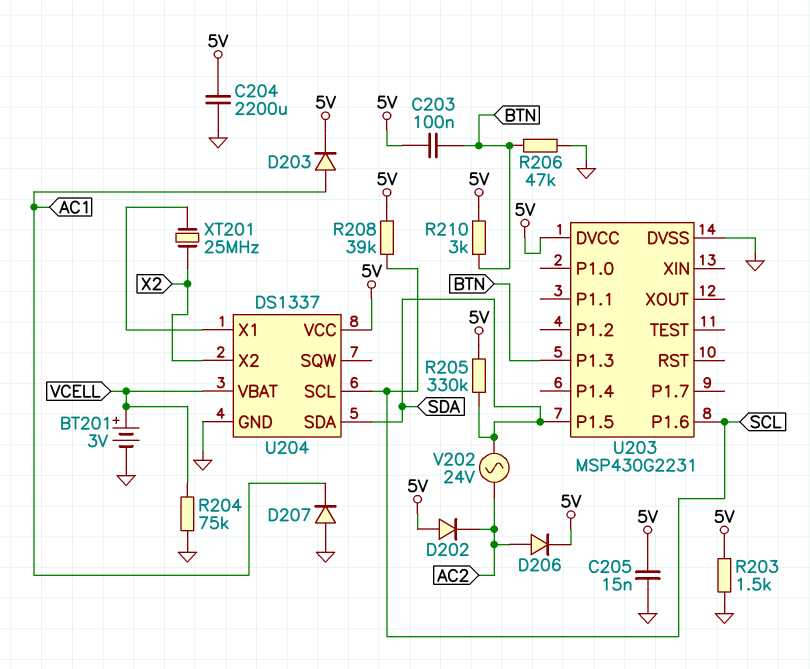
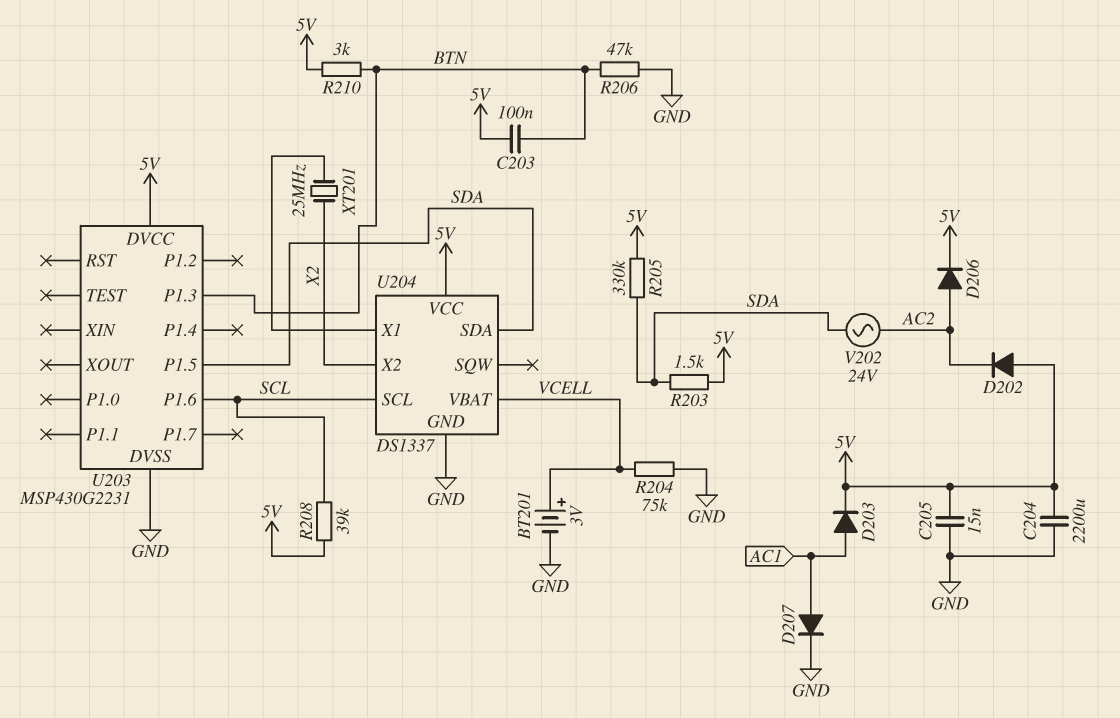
D207: diode (A GND, K AC1) -> diode (A AC1, K GND)
R203: 1.5k (5V, GND) -> 1.5k (5V, SDA)

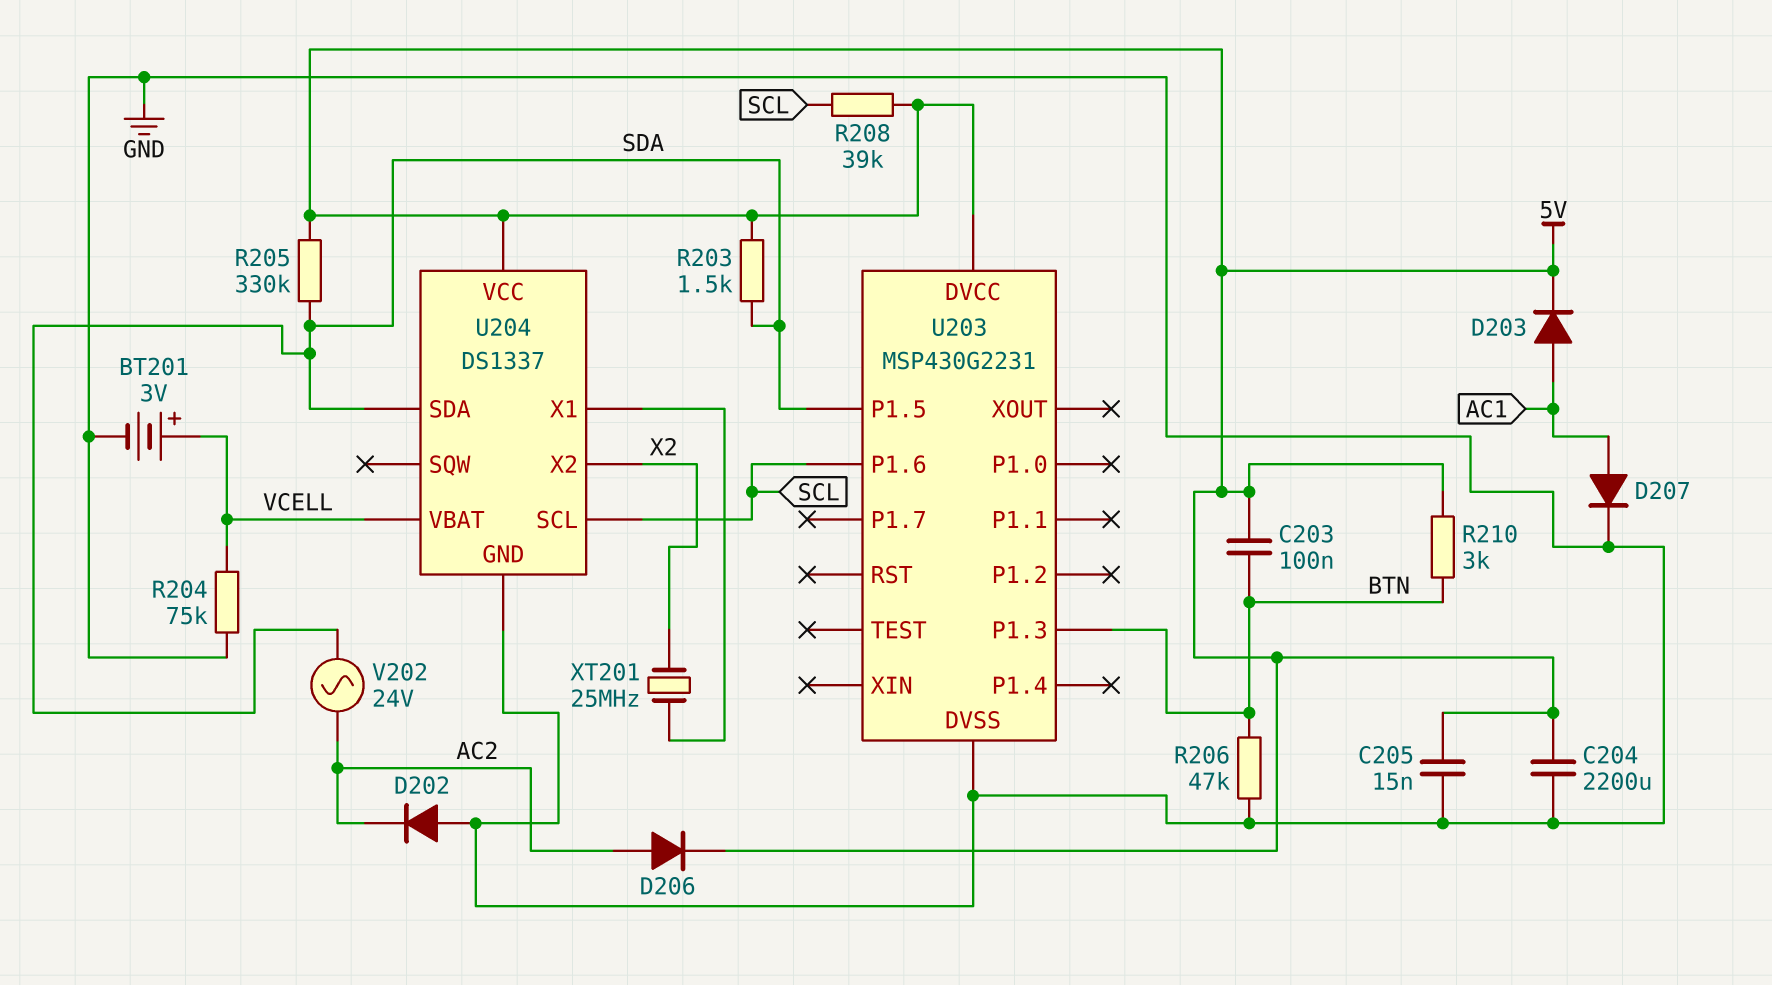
D202: diode (A 5V, K AC2) -> diode (A GND, K AC2)

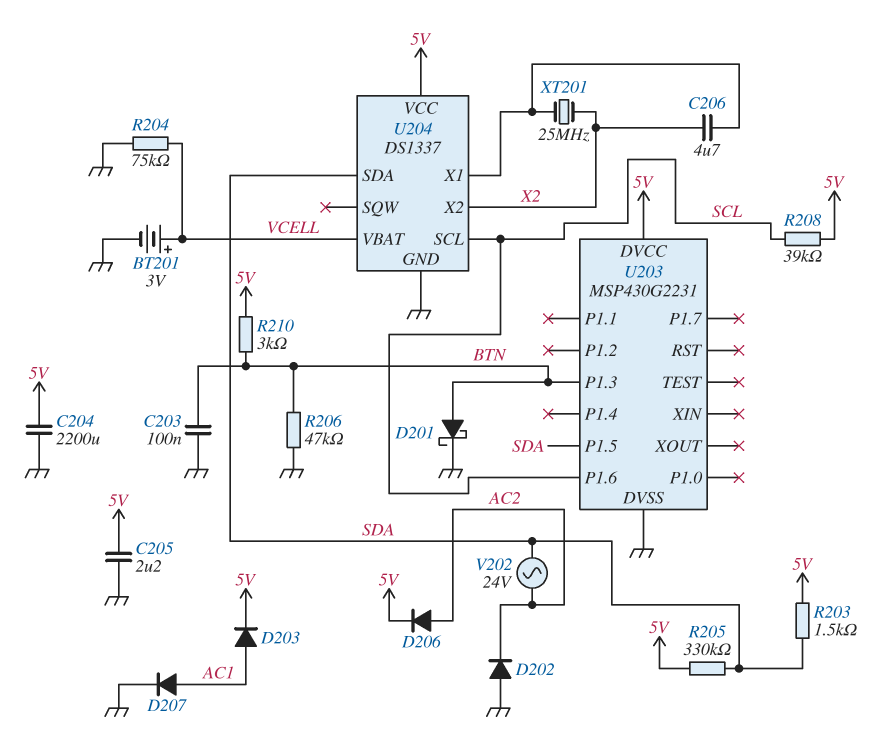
C203: 100nF (5V, BTN) -> 100nF (BTN, GND)
C205: 15nF (5V, GND) -> 2.2uF (5V, GND)
C206: none -> 4.7uF (U204/X1, X2)
D201: none -> schottky (A BTN, K GND)

